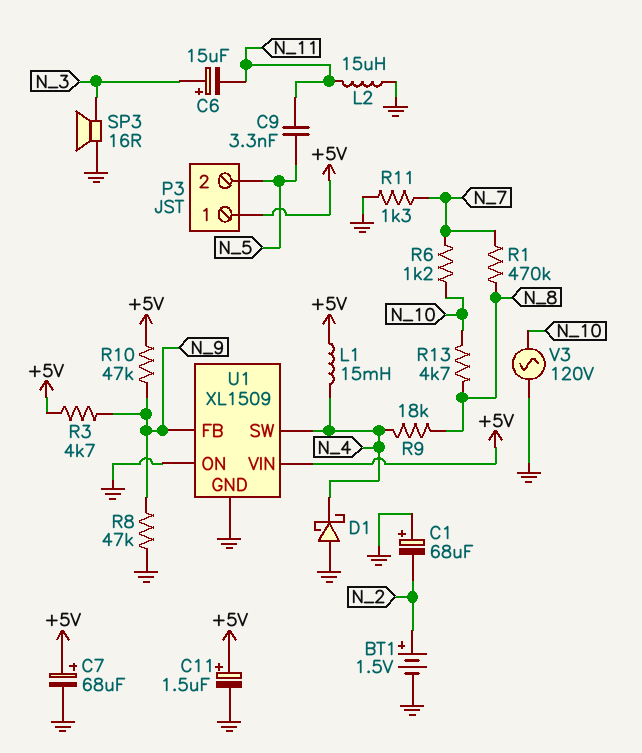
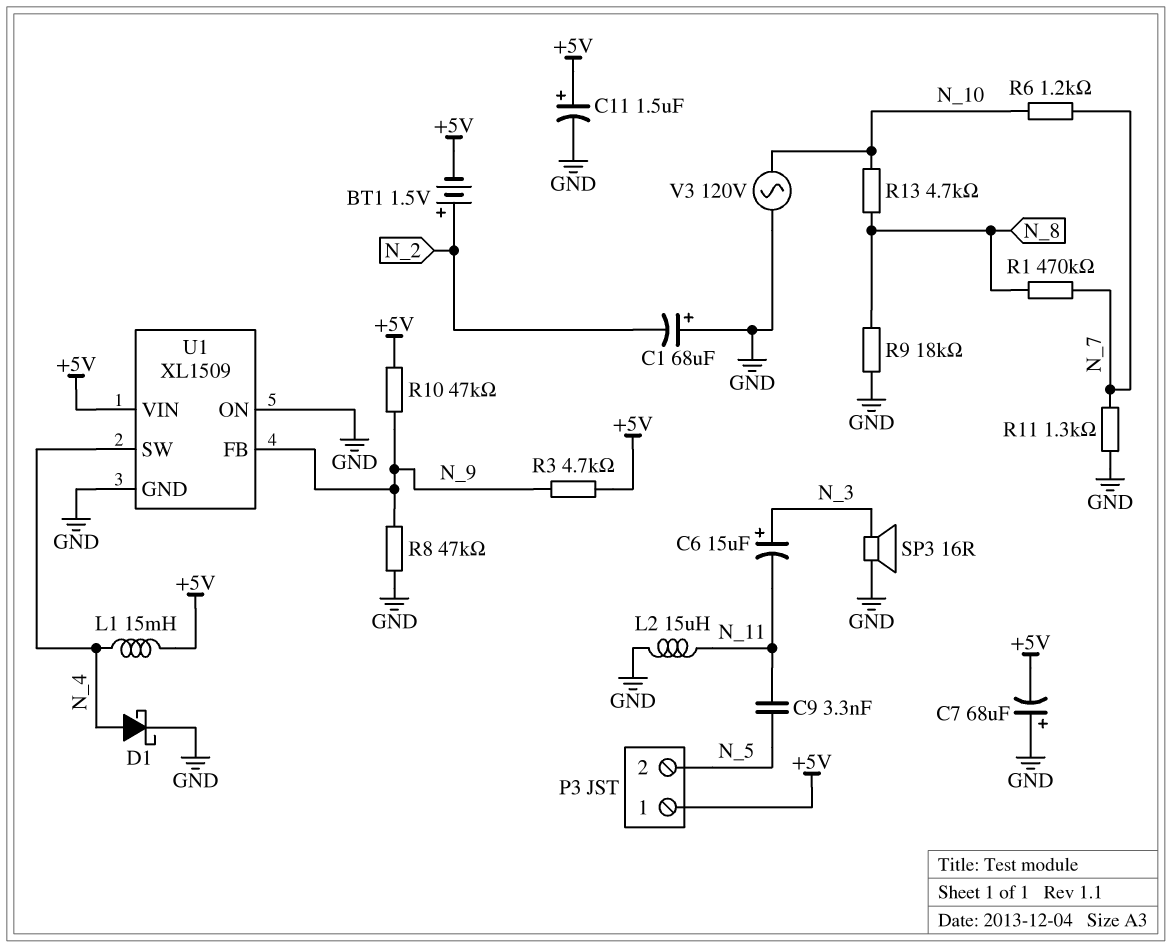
BT1: 1.5V (plus N_2, minus GND) -> 1.5V (plus N_2, minus +5V)
C7: 68uF (plus +5V, minus GND) -> 68uF (plus GND, minus +5V)
D1: schottky (A GND, K N_4) -> schottky (A N_4, K GND)
R9: 18k (N_4, N_8) -> 18k (GND, N_8)

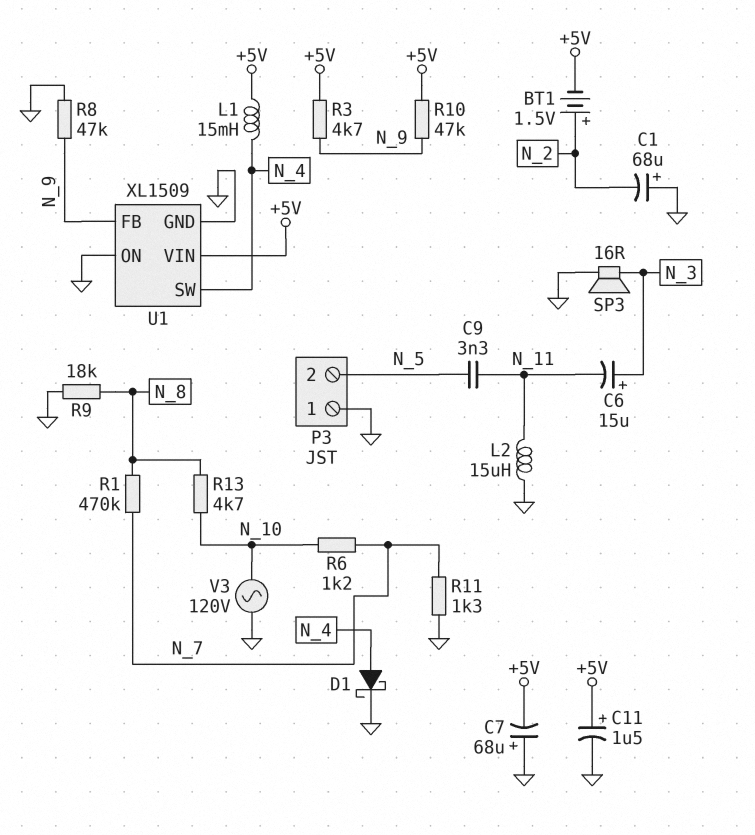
P3 pin 1: +5V -> GND

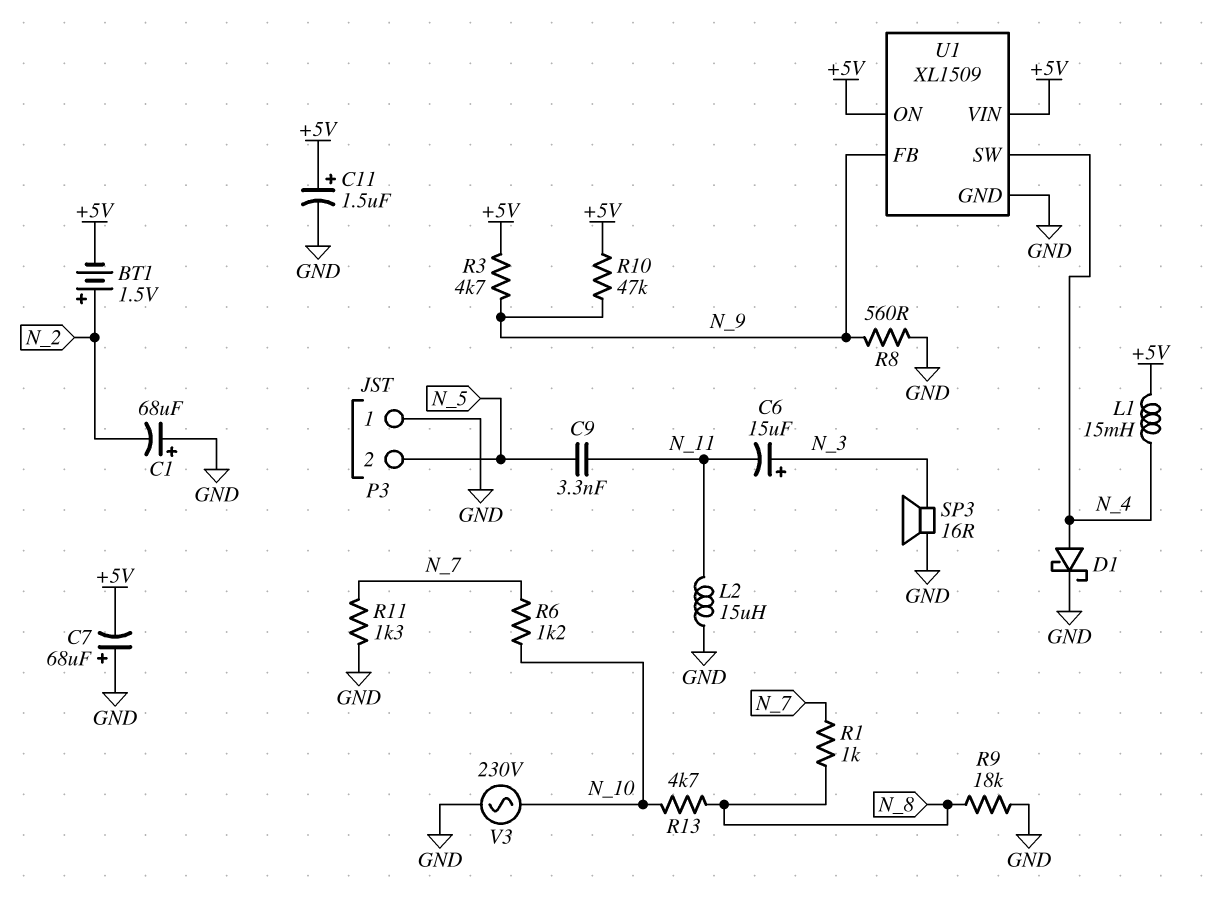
R1: 470k (N_7, N_8) -> 1k (N_7, N_8)
R8: 47k (GND, N_9) -> 560 (GND, N_9)
U1 pin ON: GND -> +5V
V3: AC 120V (GND, N_10) -> AC 230V (GND, N_10)

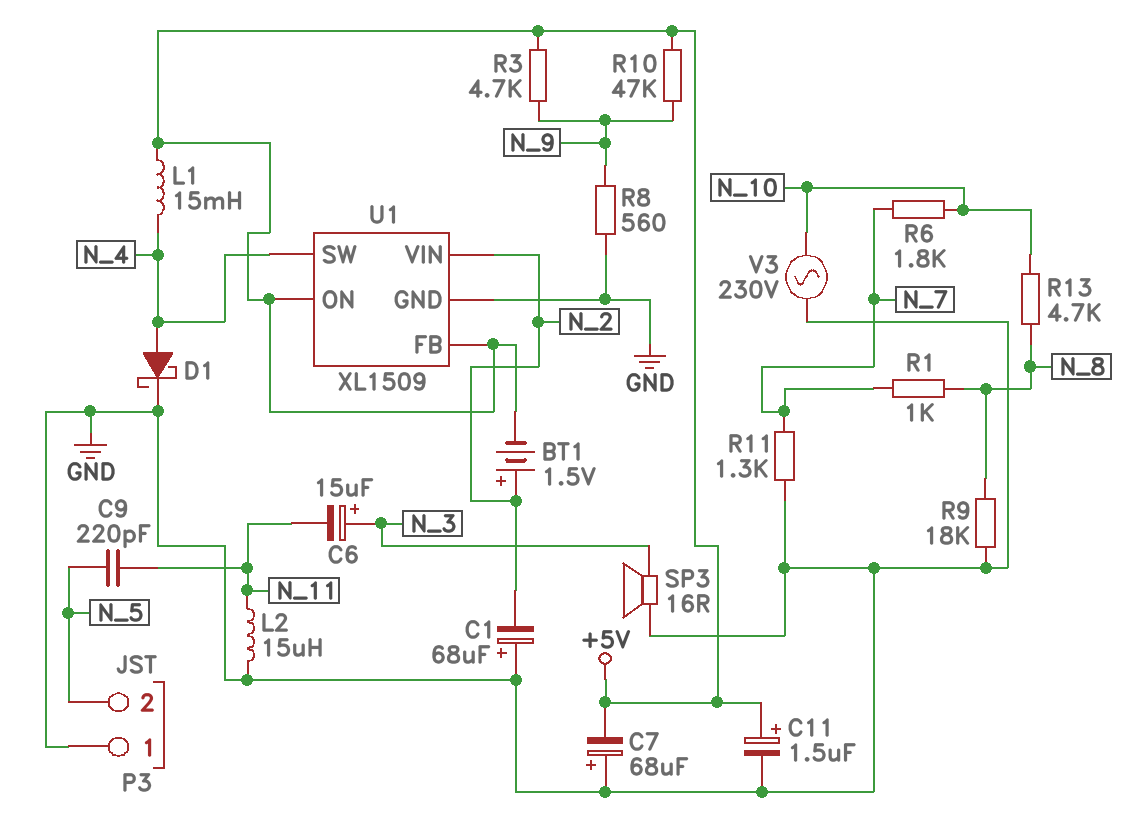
C9: 3.3nF (N_5, N_11) -> 220pF (N_5, N_11)
R6: 1.2k (N_7, N_10) -> 1.8k (N_7, N_10)
U1 pin FB: N_9 -> +5V
U1 pin VIN: +5V -> N_2

